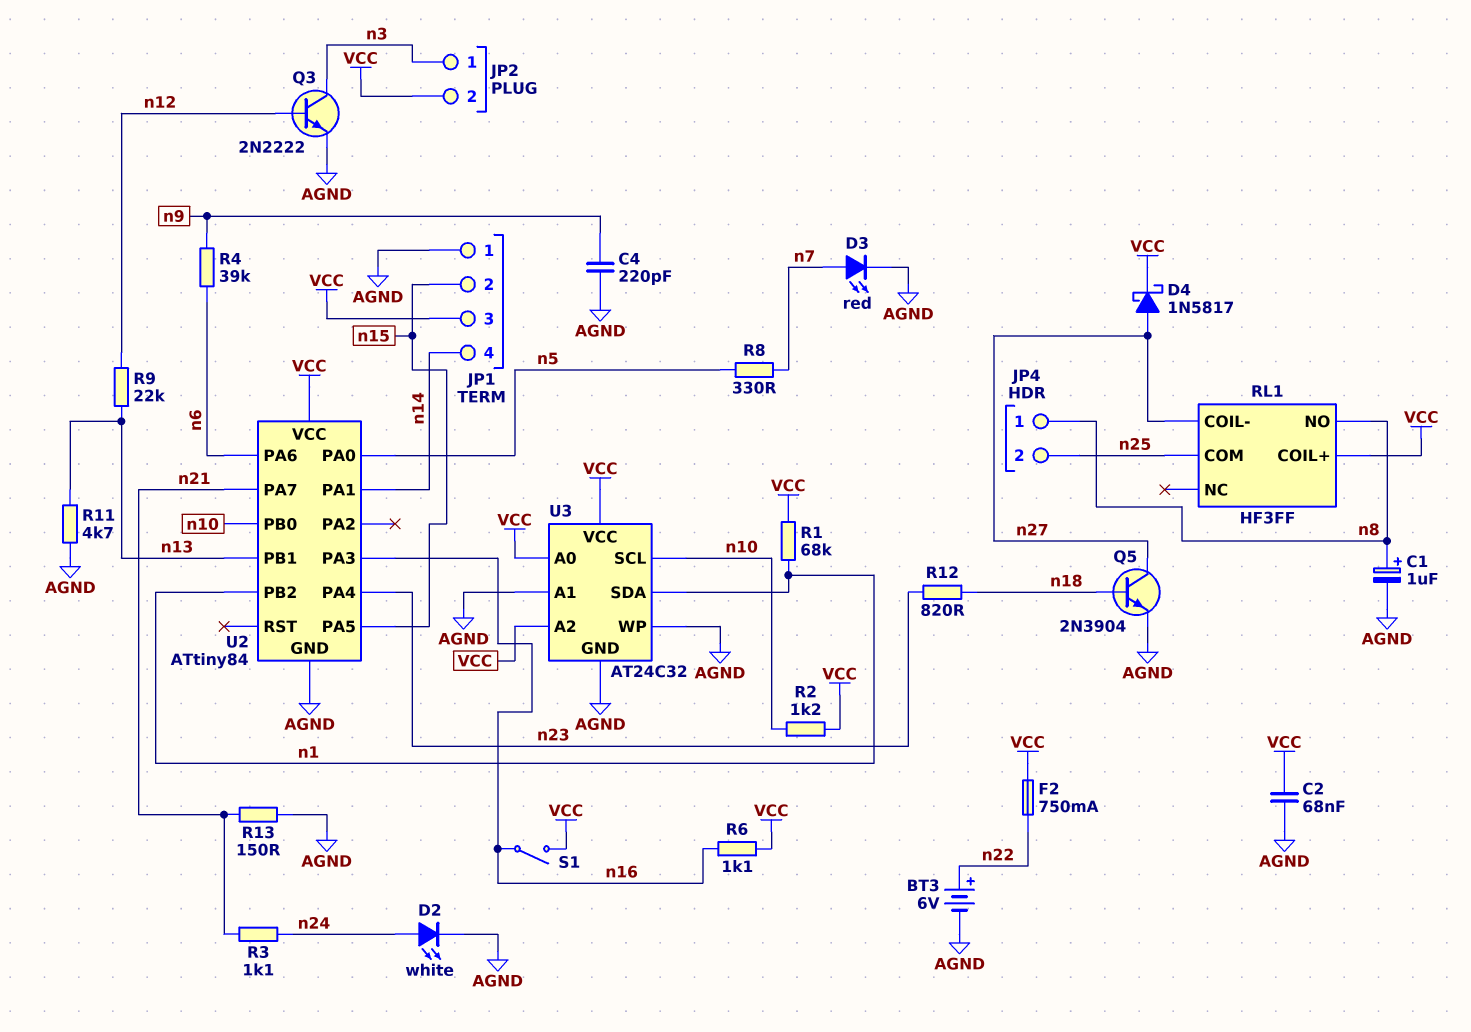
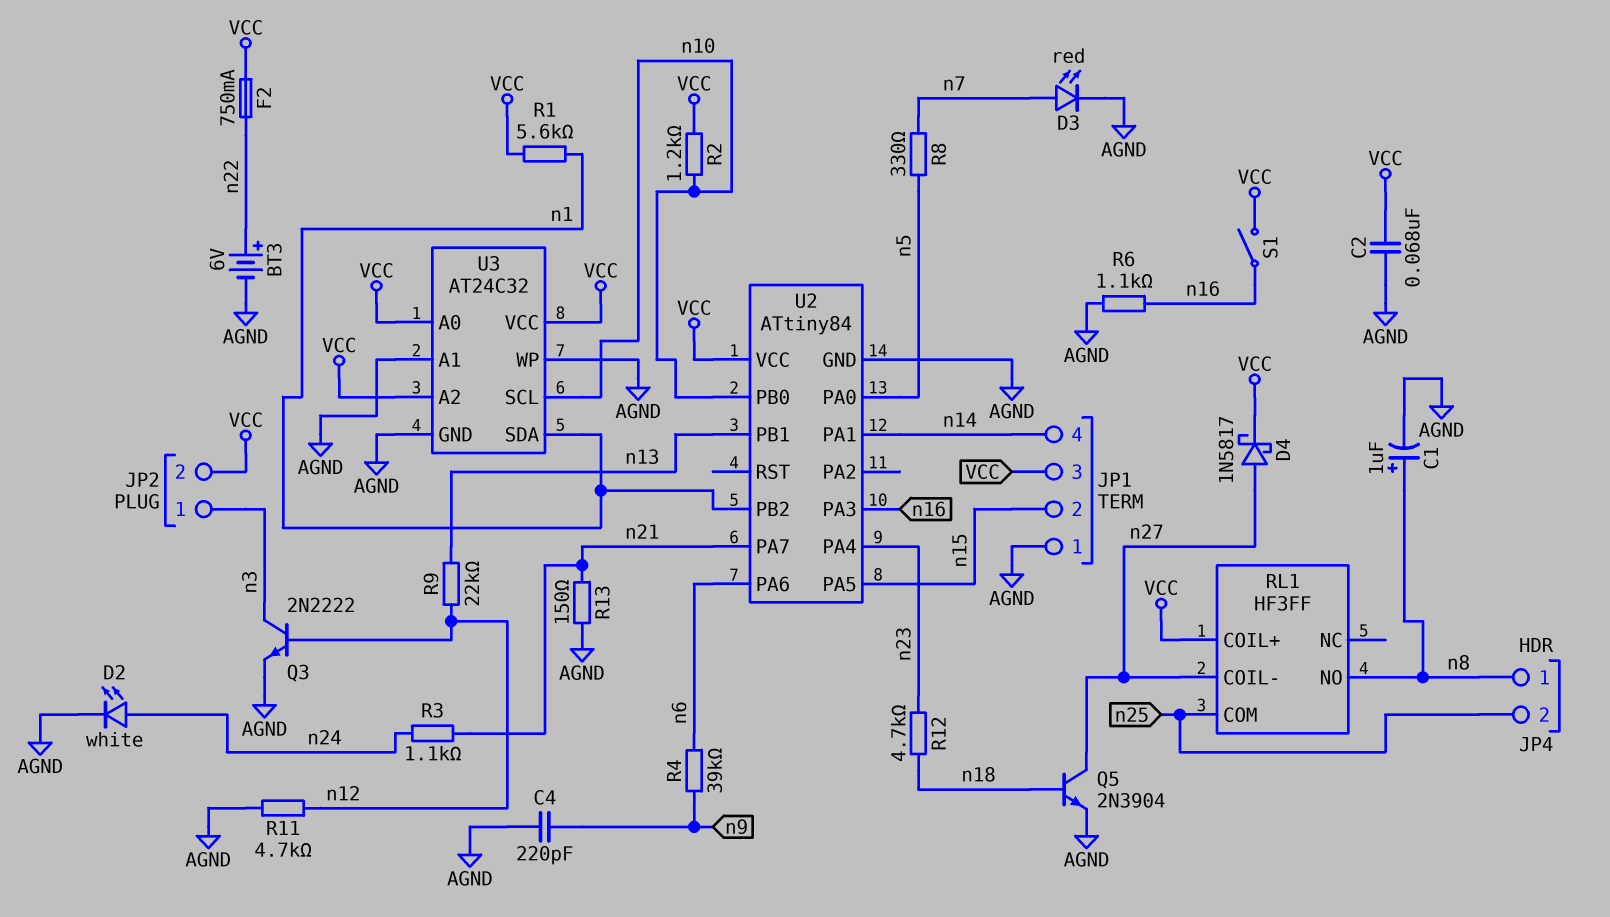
R1: 68k (VCC, n1) -> 5.6k (VCC, n1)
R6: 1.1k (VCC, n16) -> 1.1k (AGND, n16)
R11: 4.7k (AGND, n13) -> 4.7k (AGND, n12)
R12: 820 (n18, n23) -> 4.7k (n18, n23)

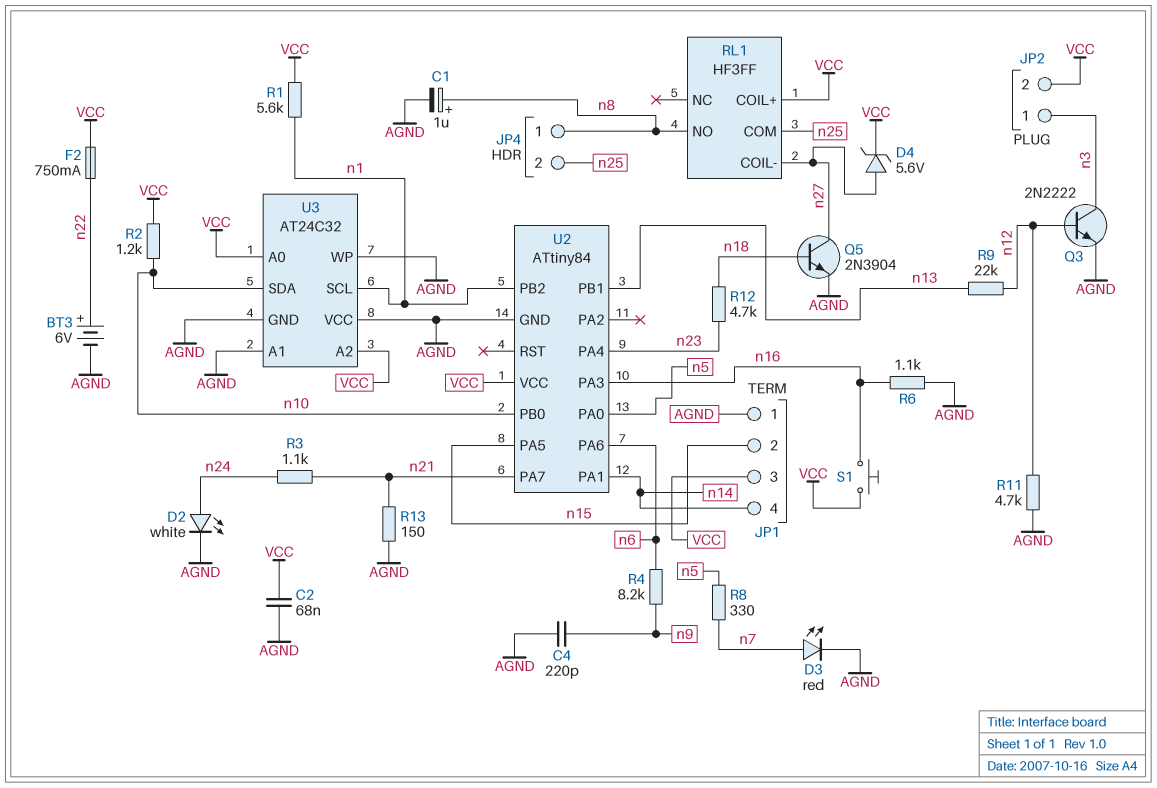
D4: schottky 1N5817 (A n27, K VCC) -> zener 5.6V (A n27, K VCC)
R4: 39k (n6, n9) -> 8.2k (n6, n9)
S1: switch (VCC, n16) -> button (VCC, n16)
U3 pin SCL: n10 -> n1
U3 pin SDA: n1 -> n10
U3 pin VCC: VCC -> AGND

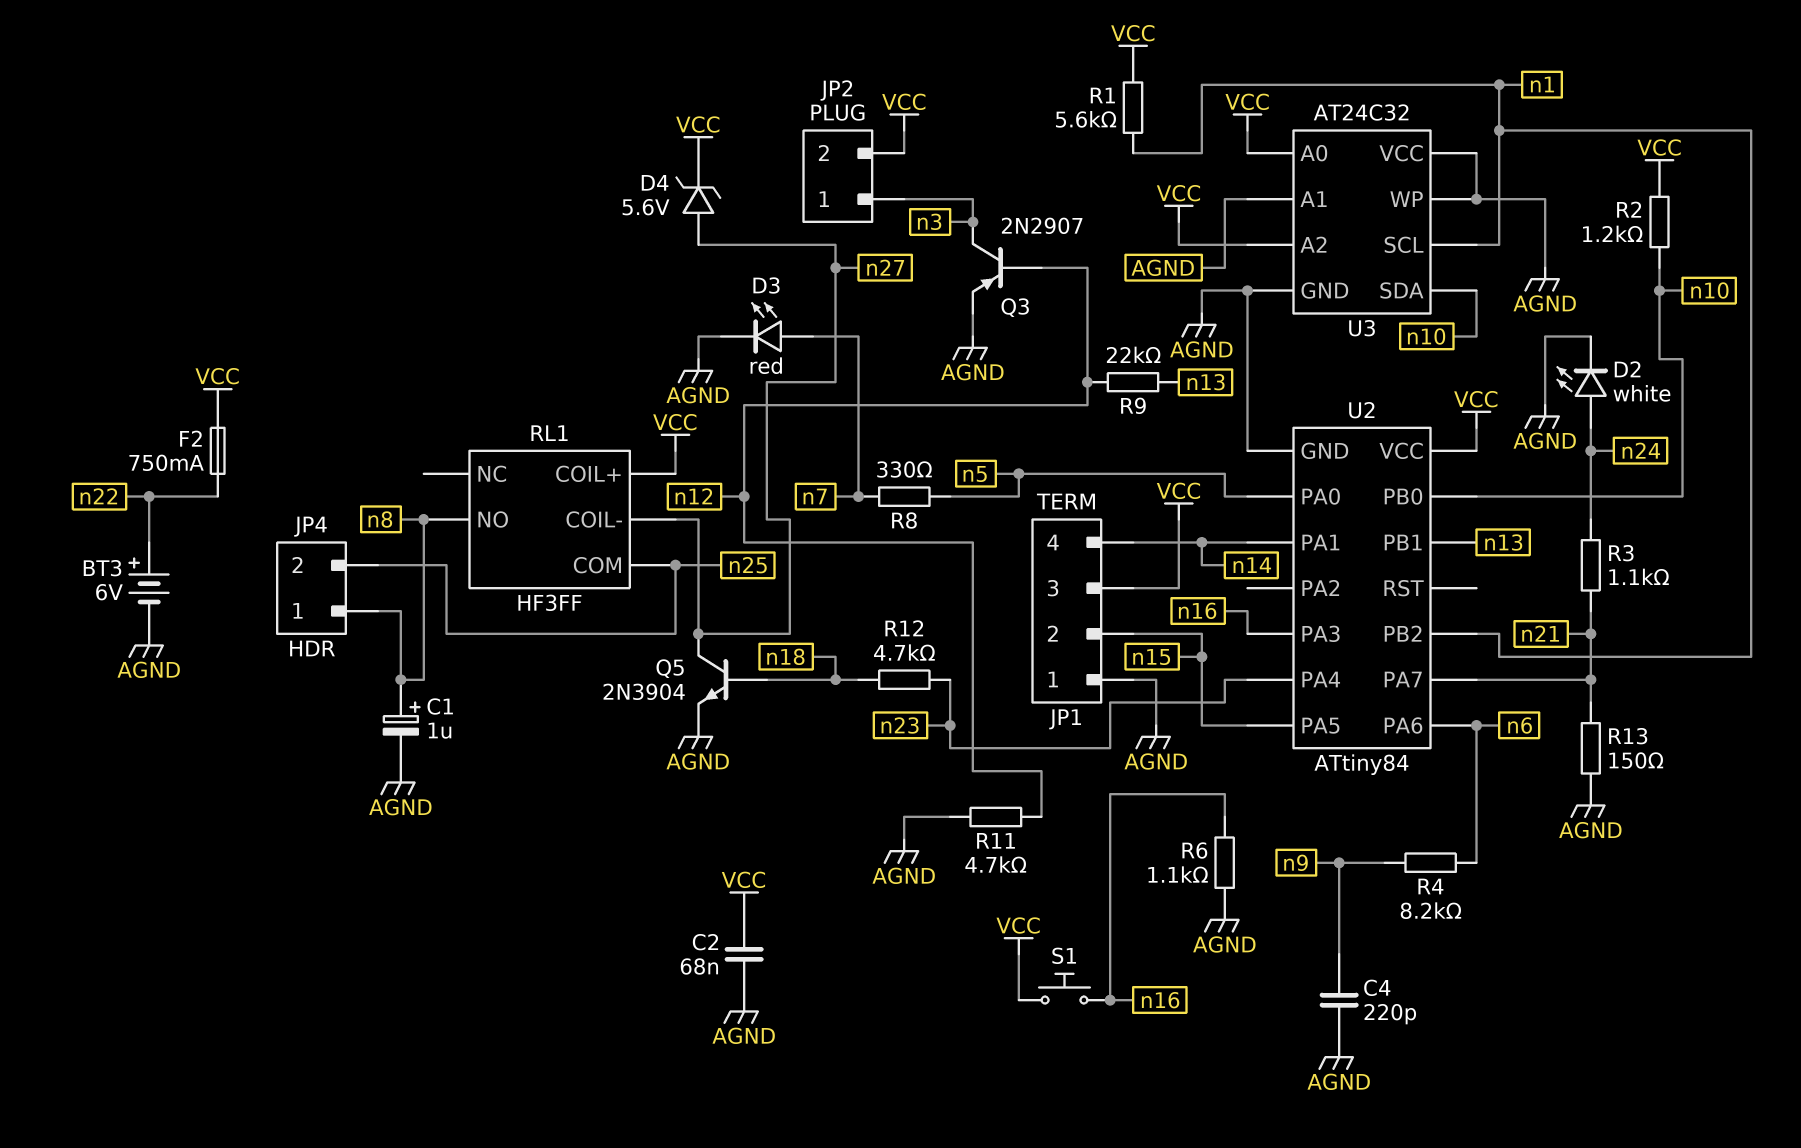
Q3: NPN 2N2222 (B n12, C n3, E AGND) -> PNP 2N2907 (B n12, C n3, E AGND)

